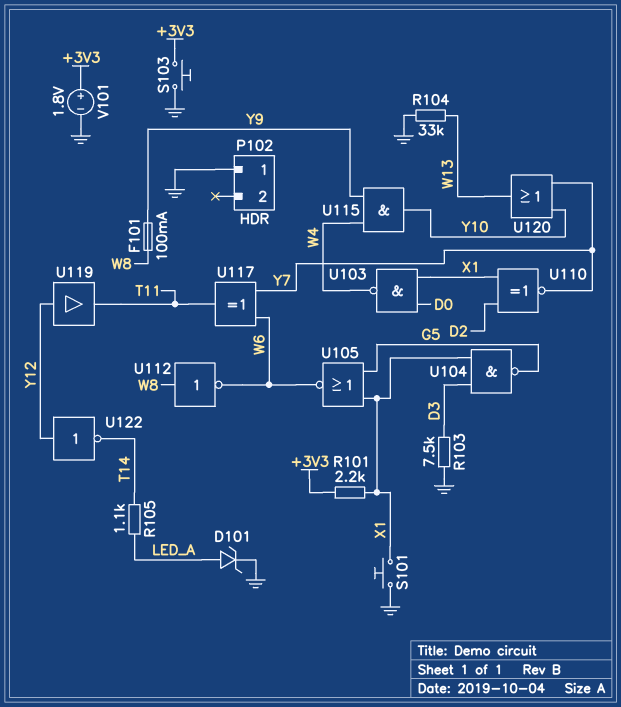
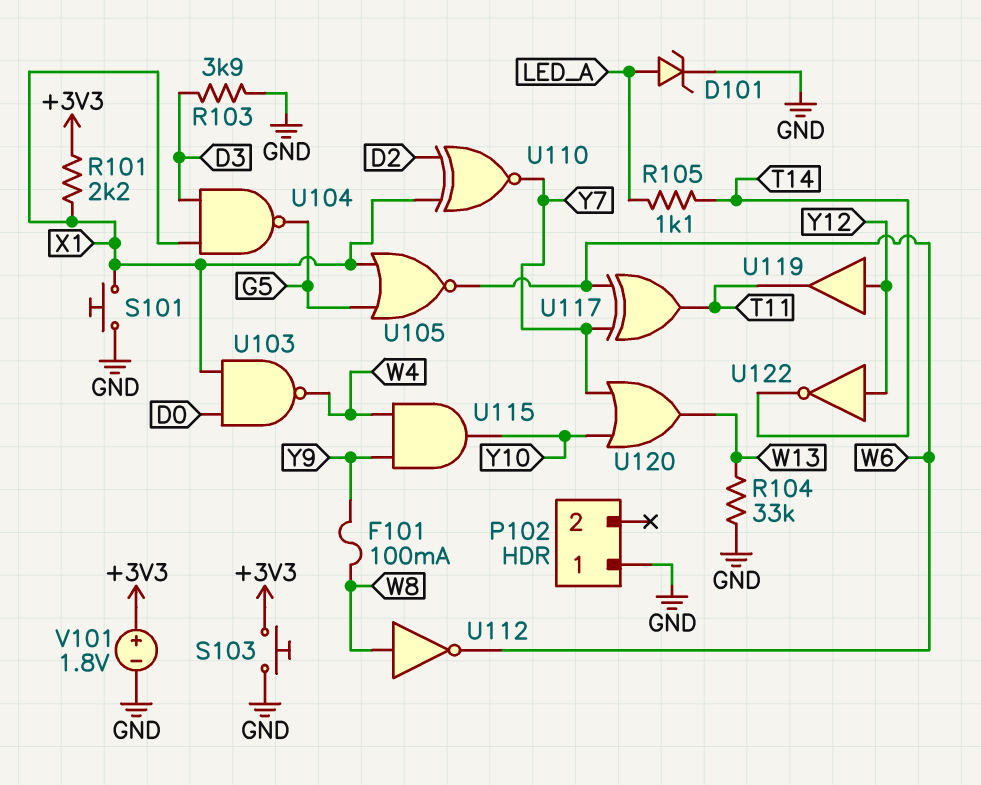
R103: 7.5k (D3, GND) -> 3.9k (D3, GND)

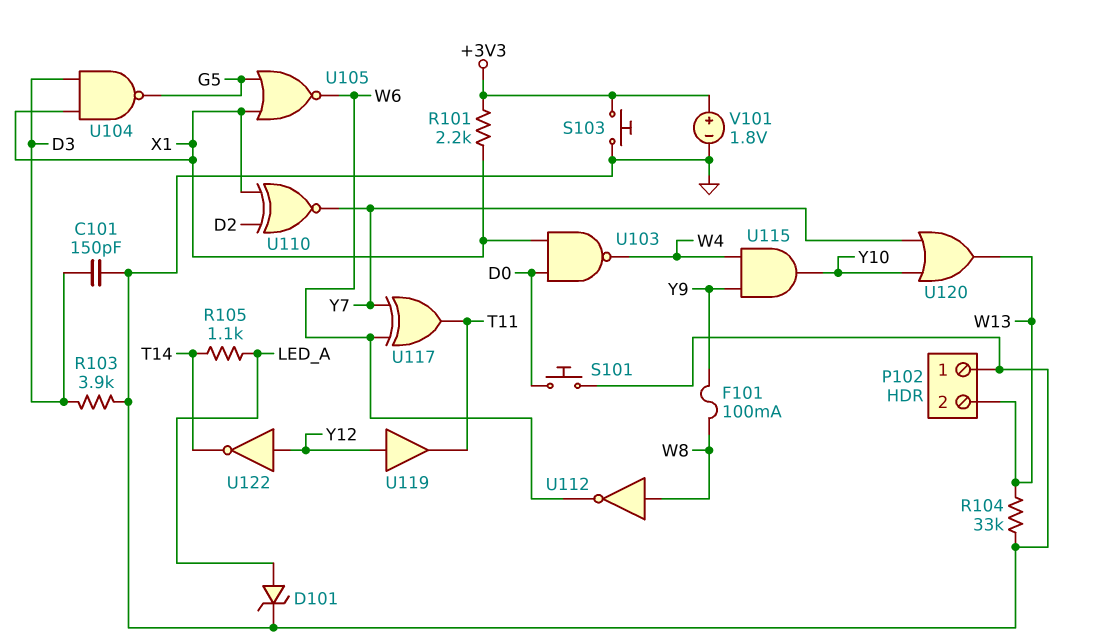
C101: none -> 150pF (D3, GND)
P102 pin 2: none -> W13
S101: button (GND, X1) -> button (D0, GND)

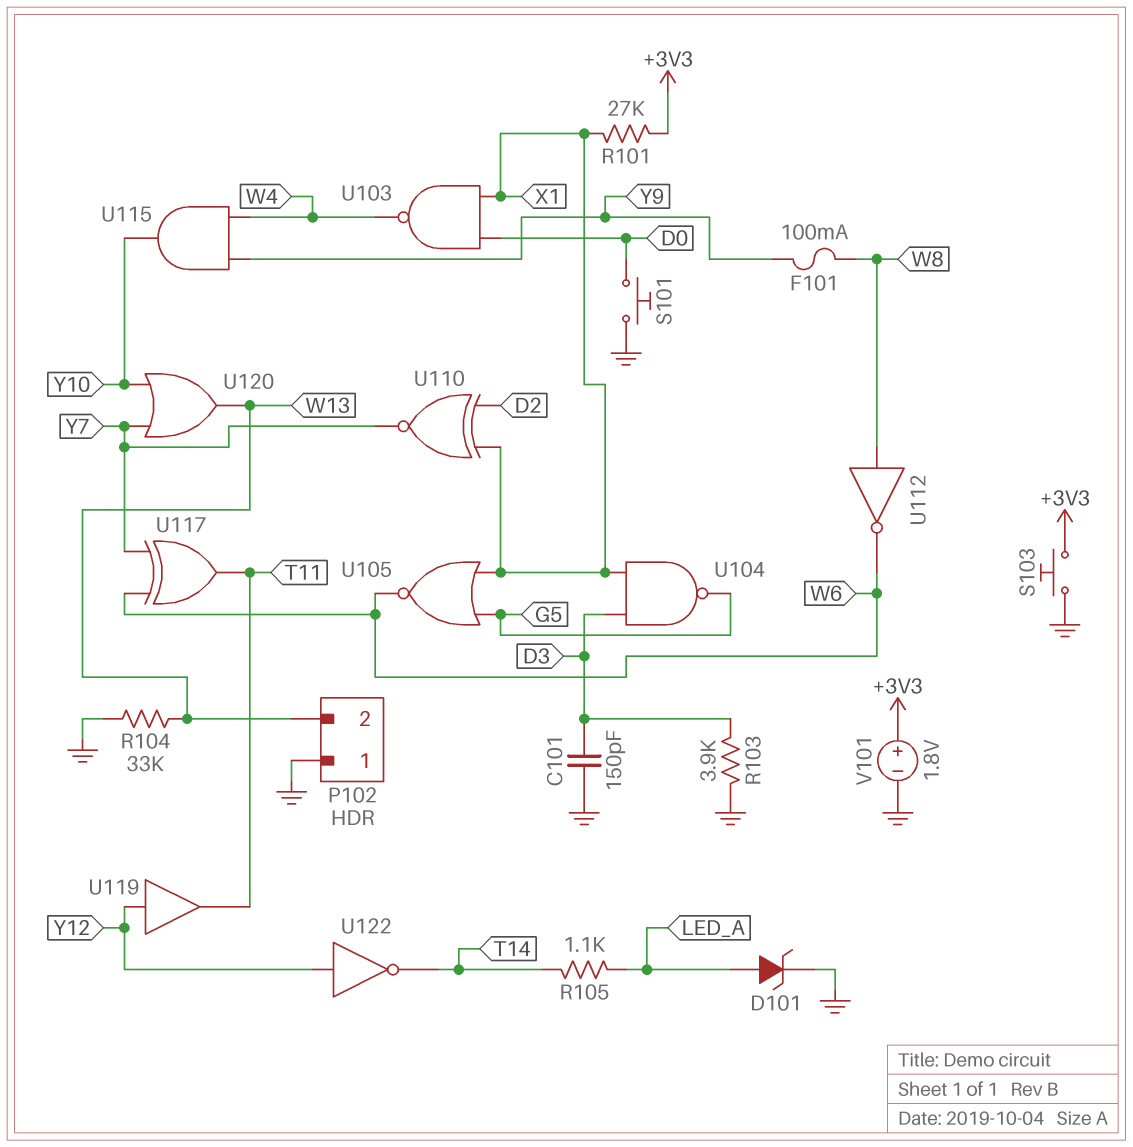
R101: 2.2k (+3V3, X1) -> 27k (+3V3, X1)

